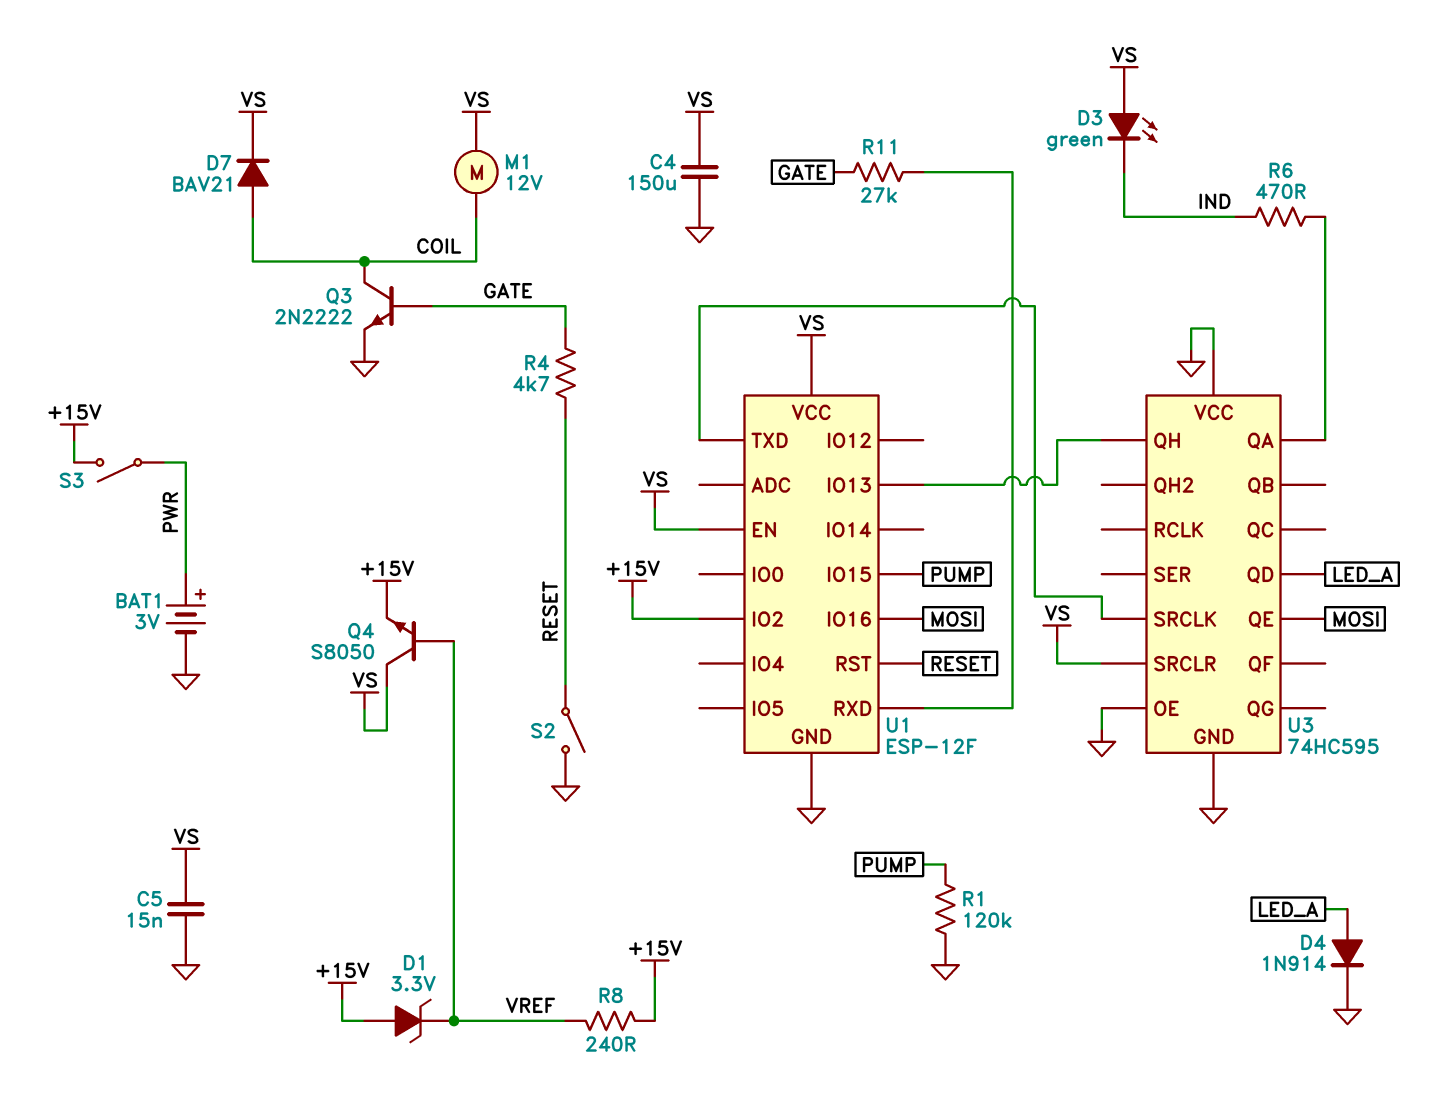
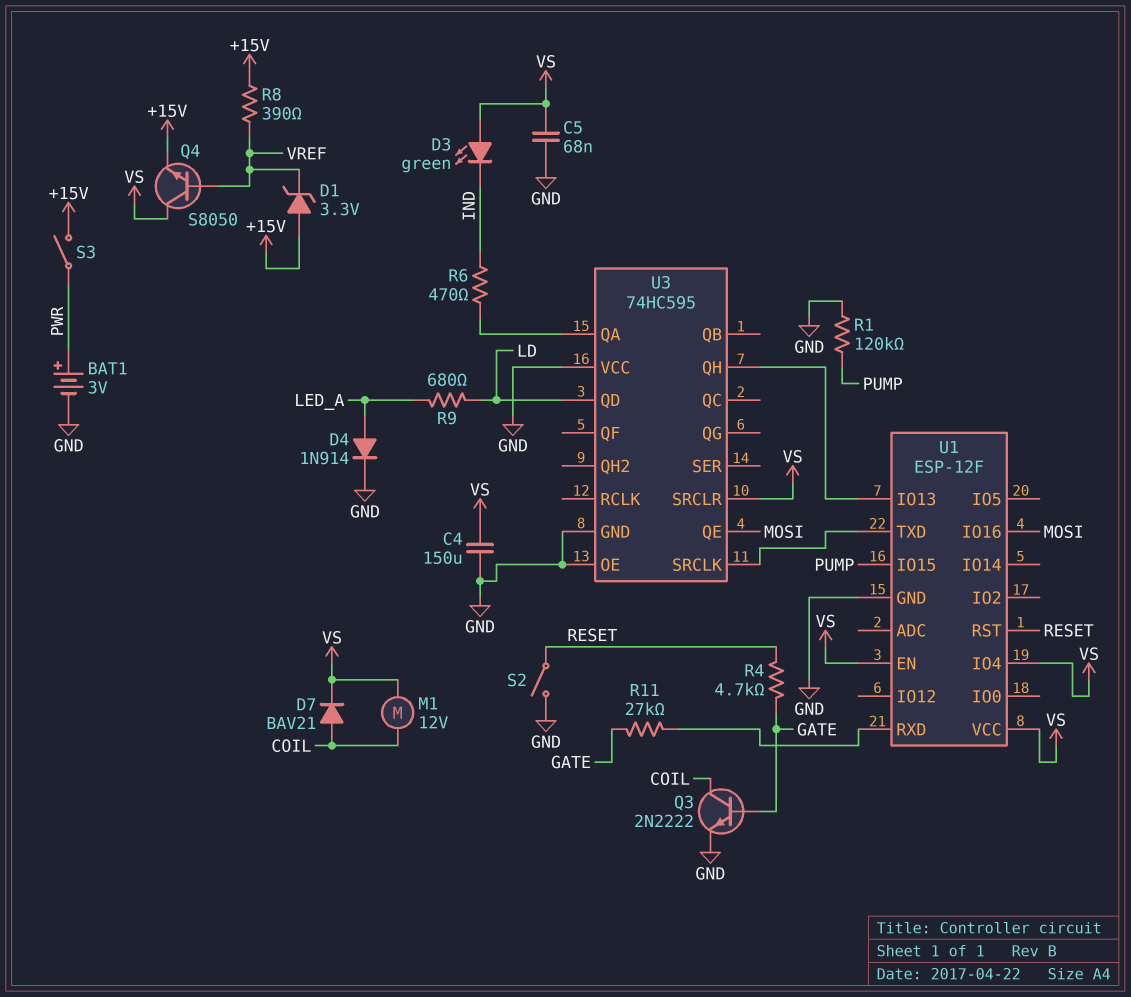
C5: 15nF (GND, VS) -> 68nF (GND, VS)
R8: 240 (+15V, VREF) -> 390 (+15V, VREF)
R9: none -> 680 (LD, LED_A)
U1 pin IO2: +15V -> none
U1 pin IO4: none -> VS
U3 pin QD: LED_A -> LD

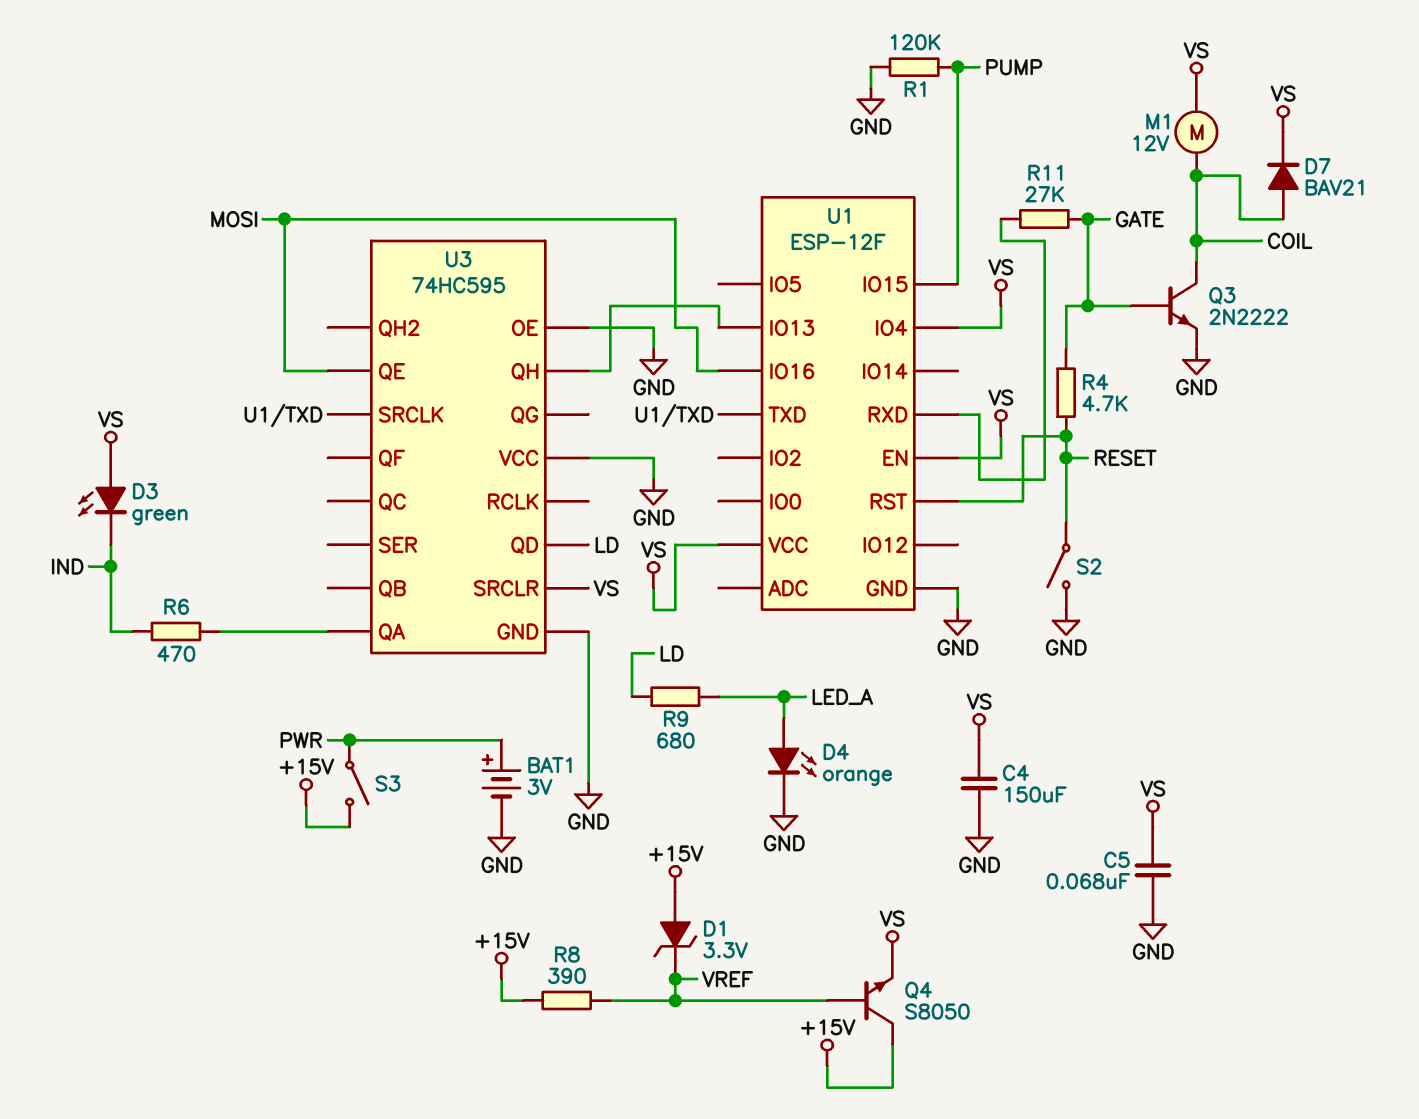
D4: diode 1N914 (A LED_A, K GND) -> LED orange (A LED_A, K GND)
Q4: NPN S8050 (B VREF, C VS, E +15V) -> NPN S8050 (B VREF, C +15V, E VS)

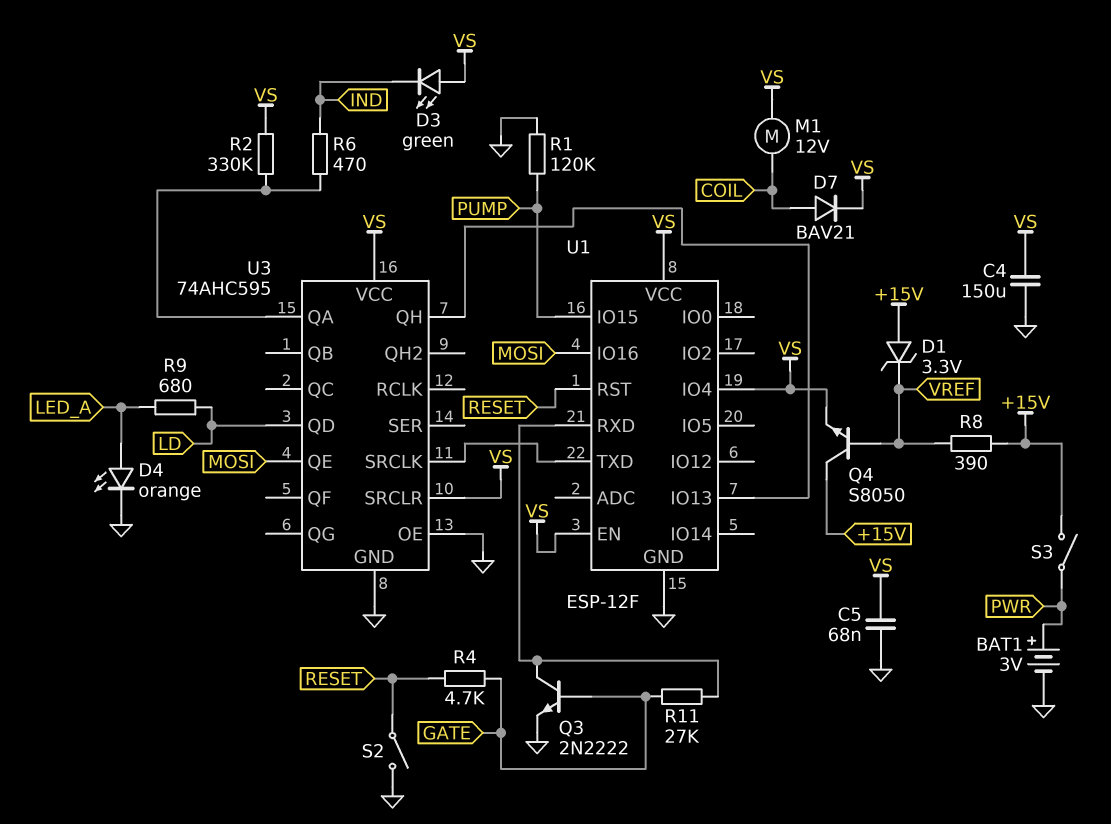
Q3: NPN 2N2222 (B GATE, C COIL, E GND) -> NPN 2N2222 (B GATE, C U1/RXD, E GND)
R2: none -> 330k (U3/QA, VS)
U3: 74HC595 -> 74AHC595
U3 pin VCC: GND -> VS

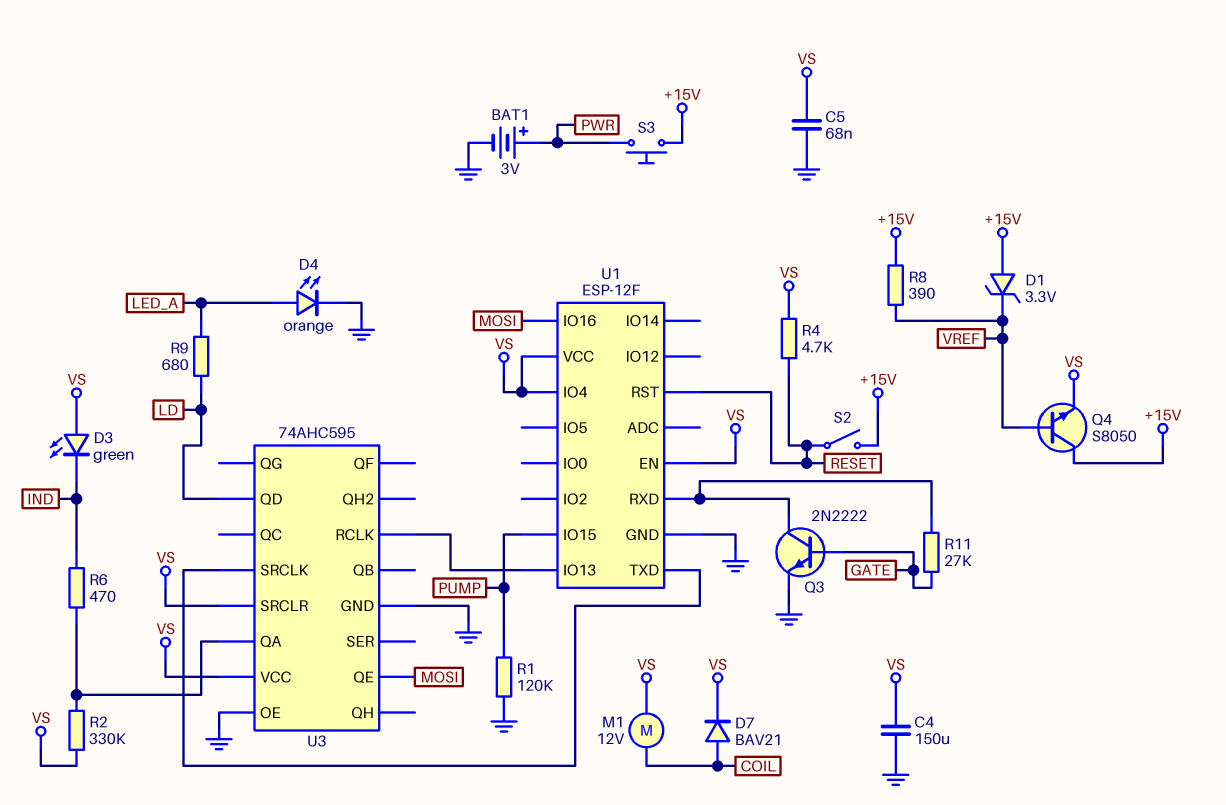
R4: 4.7k (GATE, RESET) -> 4.7k (RESET, VS)
S2: switch (GND, RESET) -> switch (+15V, RESET)
S3: switch (+15V, PWR) -> button (+15V, PWR)
U3 pin QH: U1/IO13 -> none
U3 pin RCLK: none -> U1/IO13

